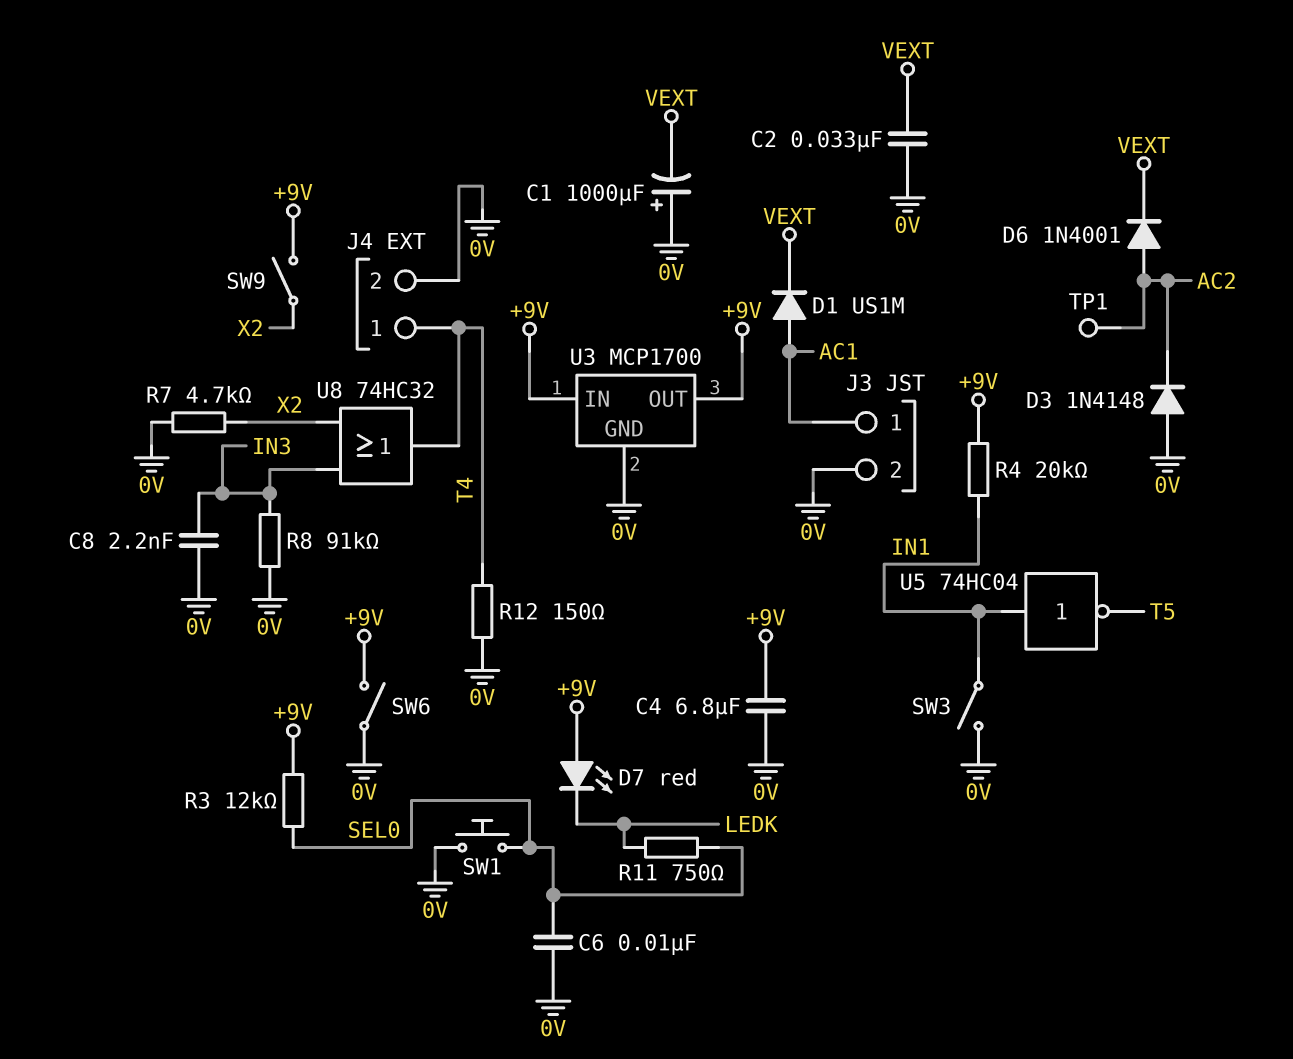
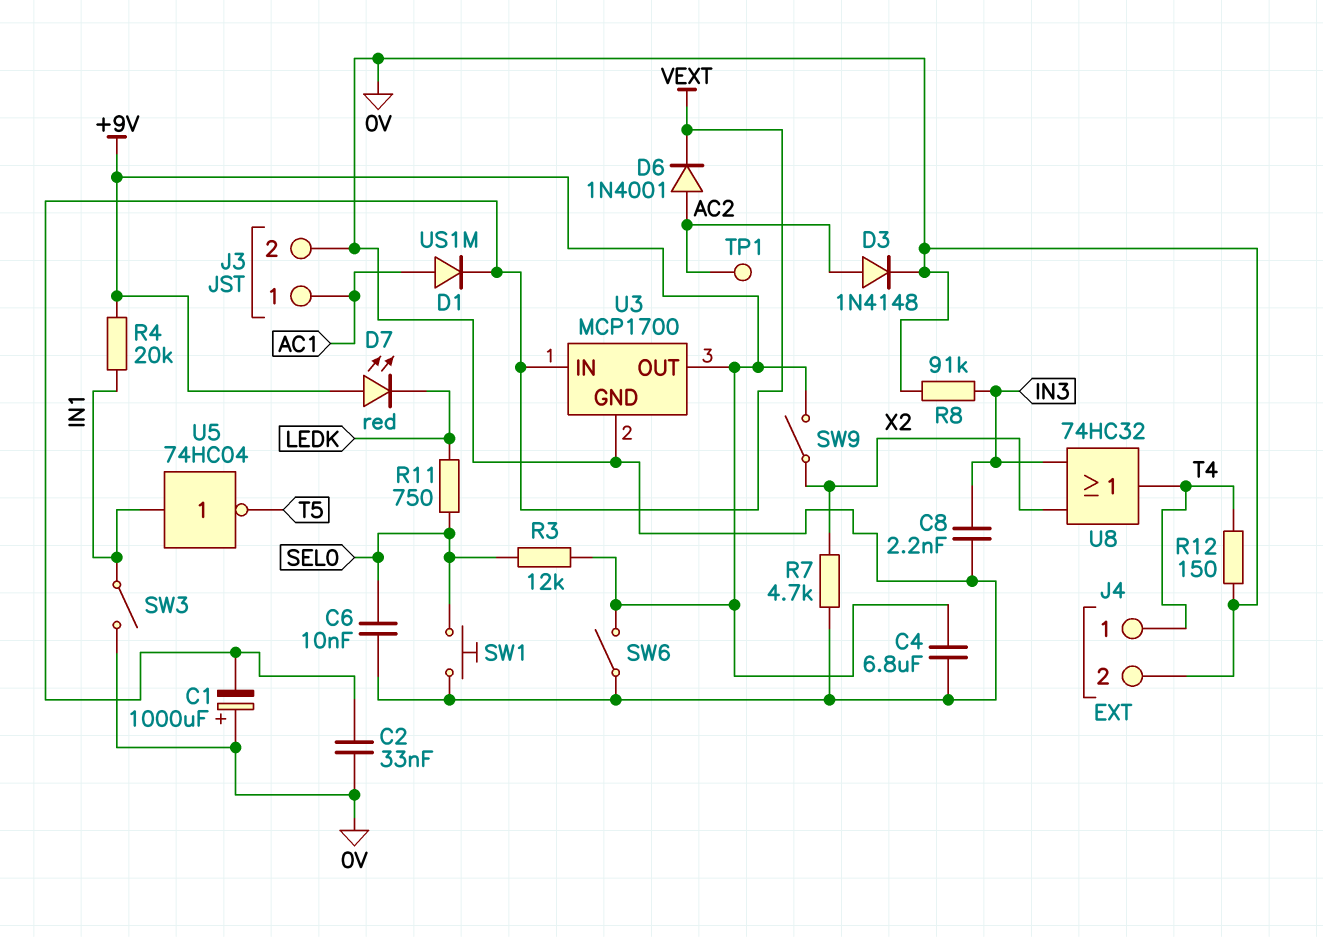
D3: diode 1N4148 (A 0V, K AC2) -> diode 1N4148 (A AC2, K 0V)
U3 pin IN: +9V -> VEXT

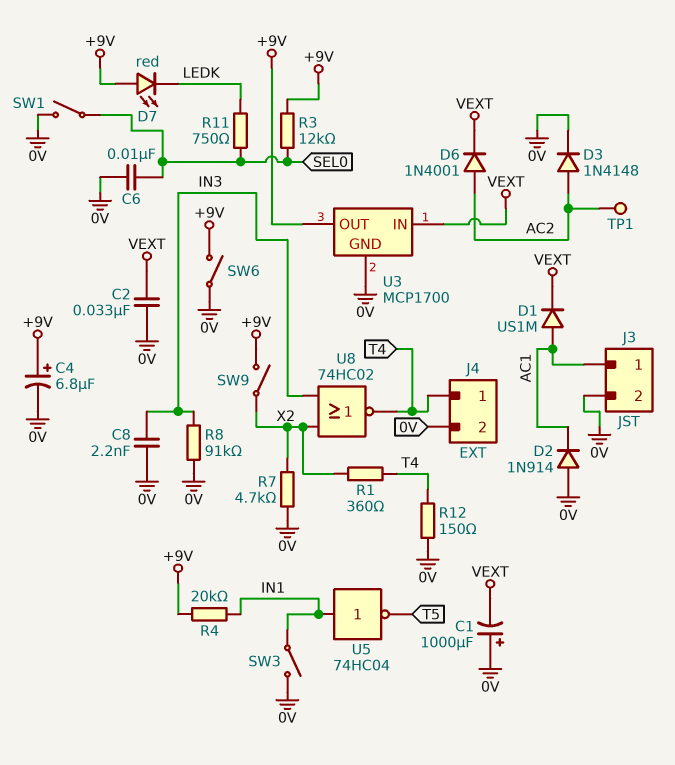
C4: 6.8uF (+9V, 0V) -> 6.8uF (plus +9V, minus 0V)
D2: none -> diode 1N914 (A 0V, K AC1)
R1: none -> 360 (T4, X2)
SW1: button (0V, SEL0) -> switch (0V, SEL0)
U8: OR 74HC32 (in IN3, in X2, out T4) -> NOR 74HC02 (in IN3, in X2, out T4)

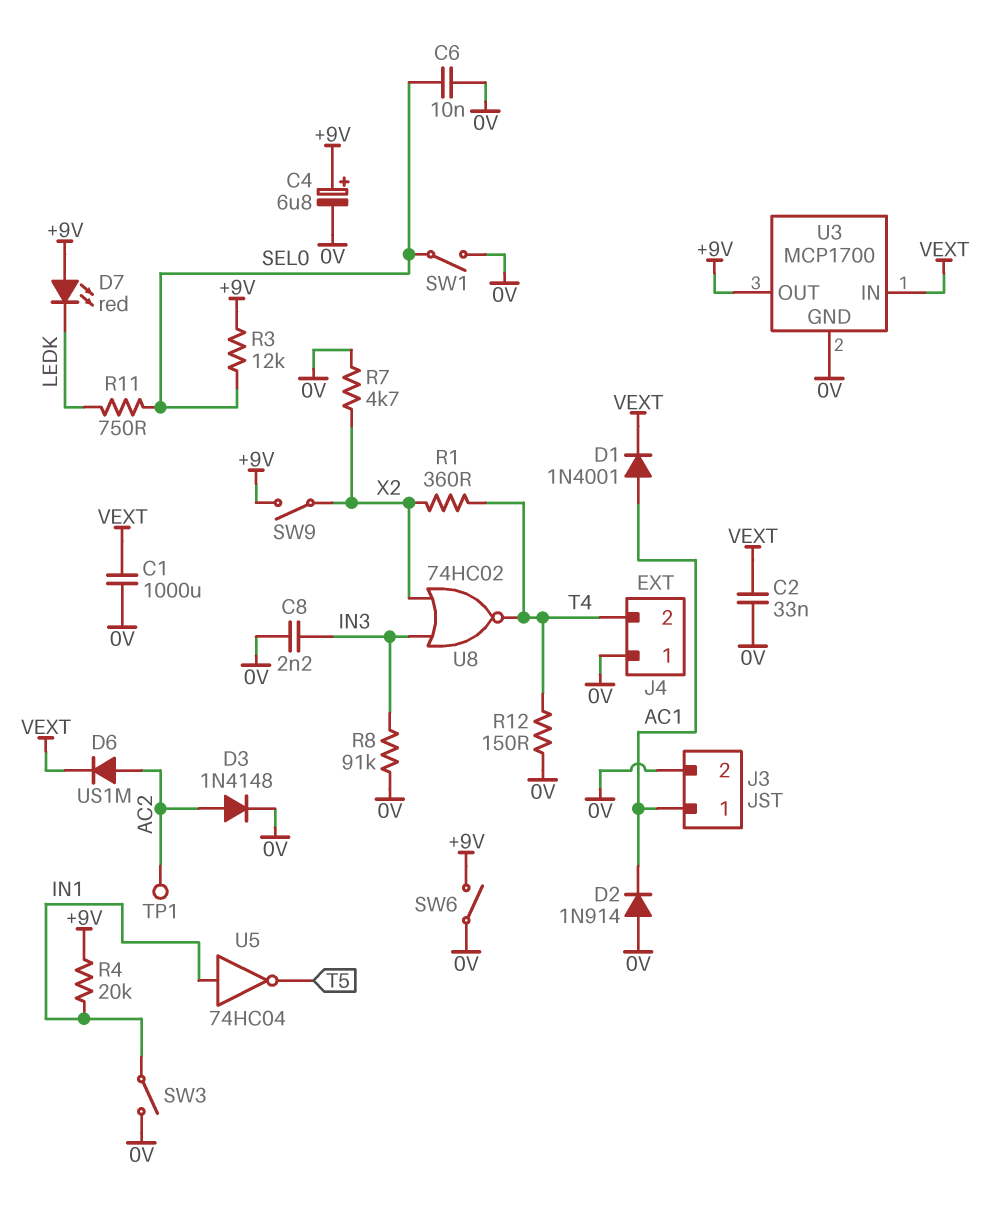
C1: 1000uF (plus 0V, minus VEXT) -> 1000uF (0V, VEXT)
D1: diode US1M (A AC1, K VEXT) -> diode 1N4001 (A AC1, K VEXT)
D6: diode 1N4001 (A AC2, K VEXT) -> diode US1M (A AC2, K VEXT)
J4 pin 1: T4 -> 0V
J4 pin 2: 0V -> T4

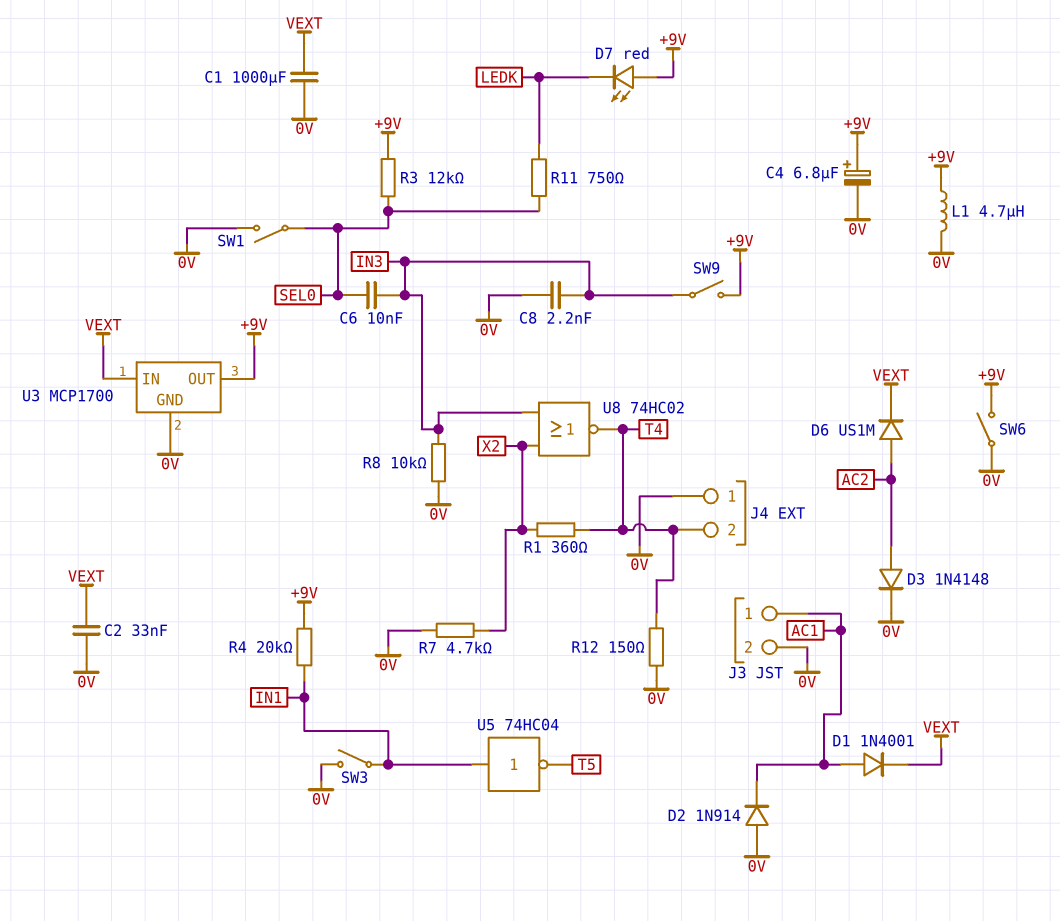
C6: 10nF (0V, SEL0) -> 10nF (IN3, SEL0)
L1: none -> 4.7uH (+9V, 0V)
R8: 91k (0V, IN3) -> 10k (0V, IN3)
SW9: switch (+9V, X2) -> switch (+9V, IN3)
TP1: test point (AC2) -> none

